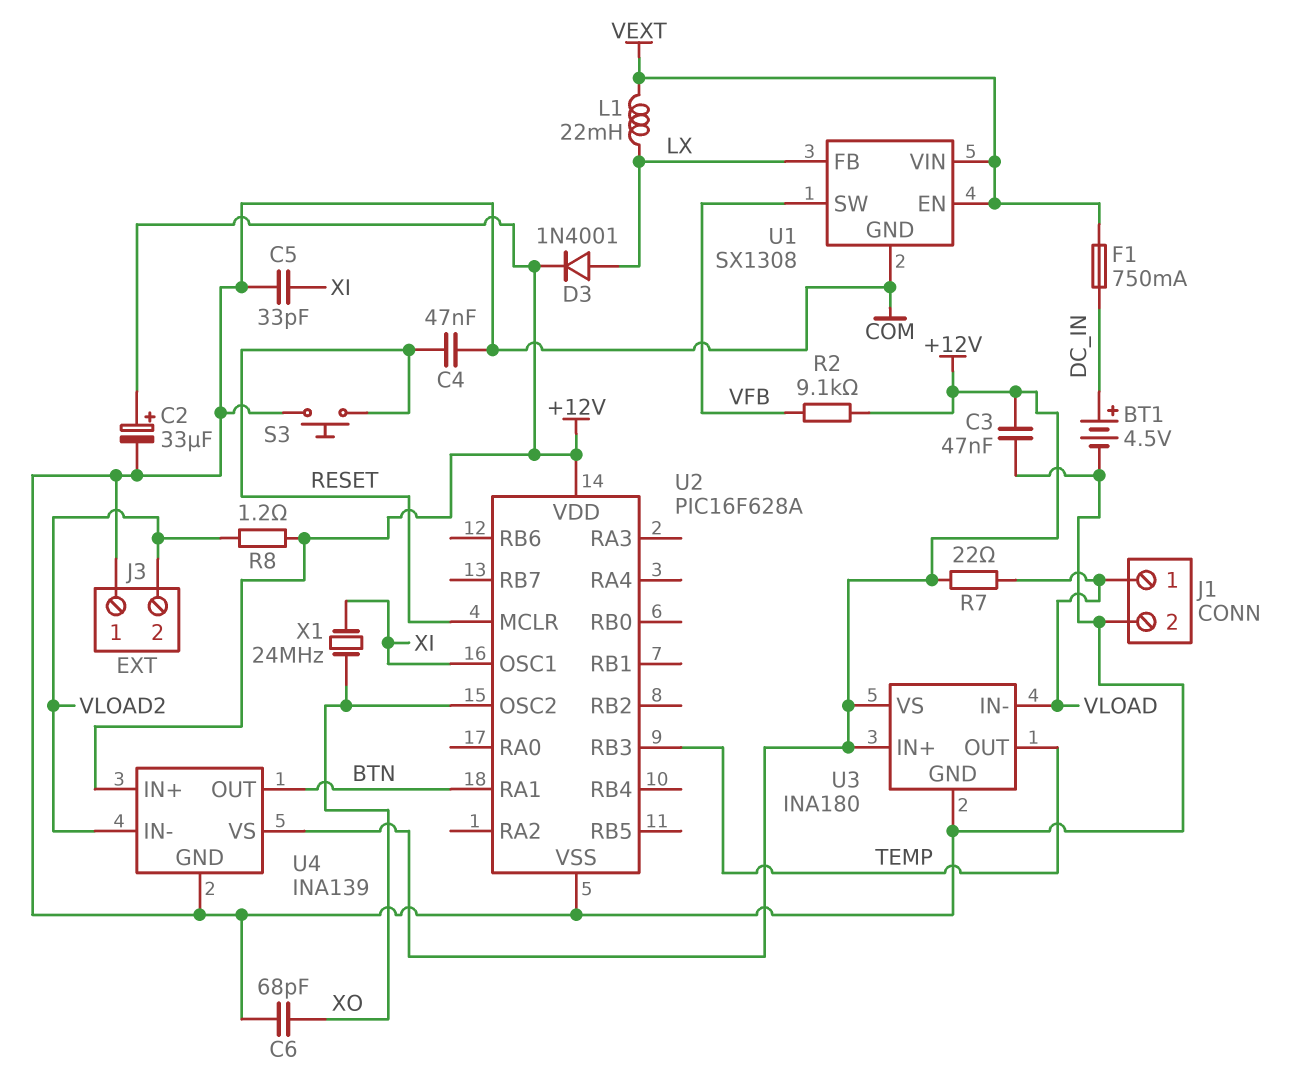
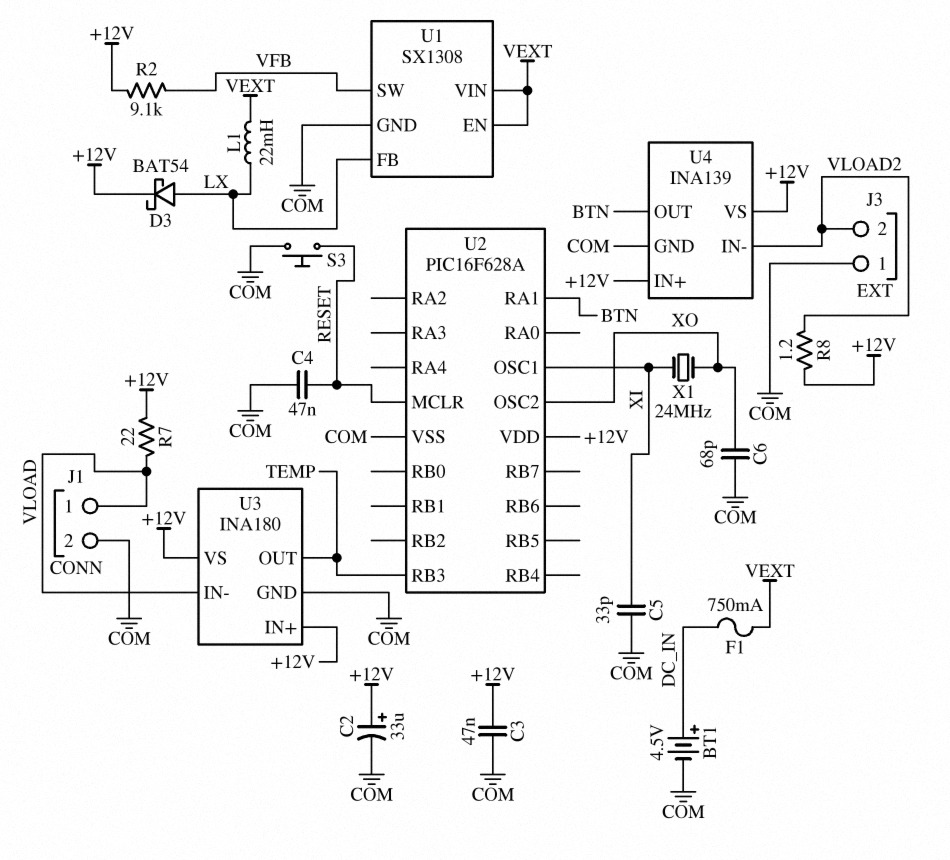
D3: diode 1N4001 (A LX, K +12V) -> schottky BAT54 (A LX, K +12V)

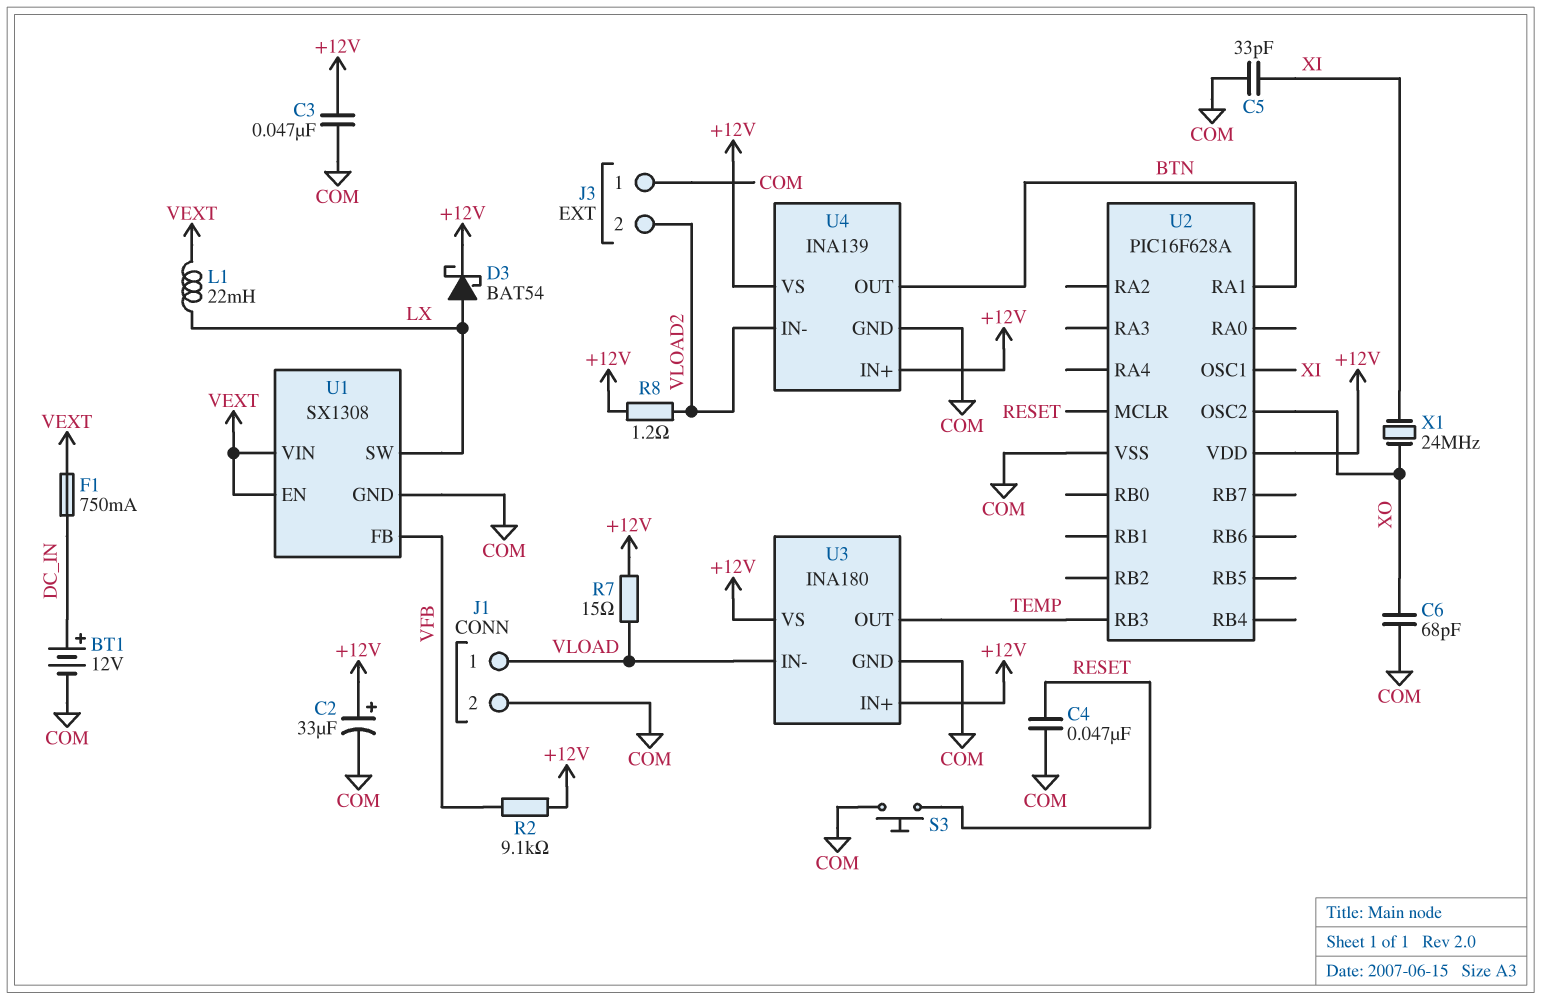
BT1: 4.5V (plus DC_IN, minus COM) -> 12V (plus DC_IN, minus COM)
R7: 22 (+12V, VLOAD) -> 15 (+12V, VLOAD)
U1 pin FB: LX -> VFB
U1 pin SW: VFB -> LX

